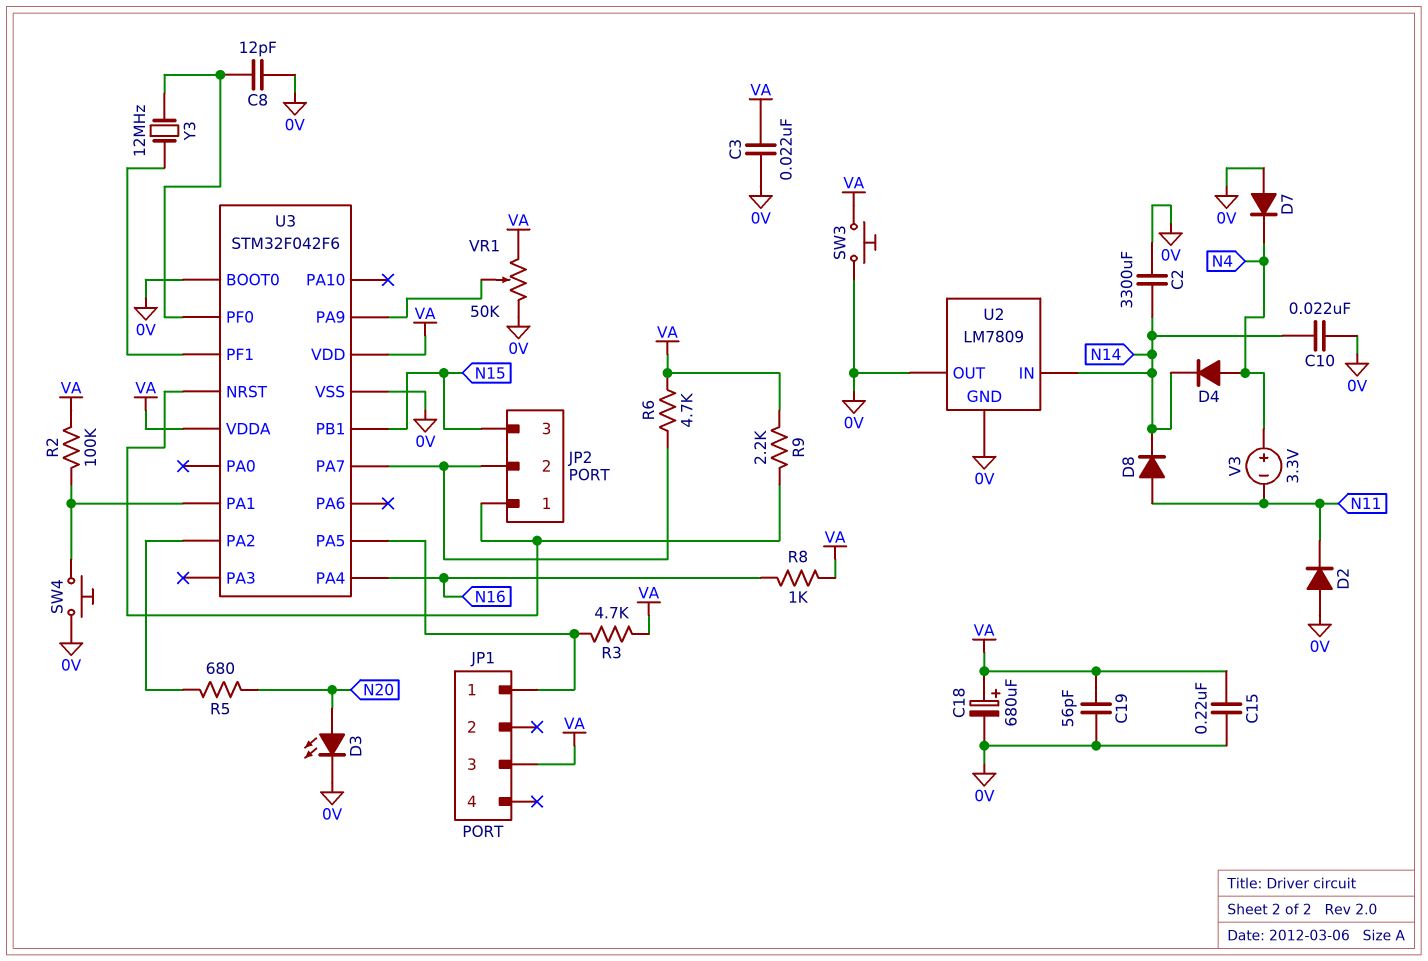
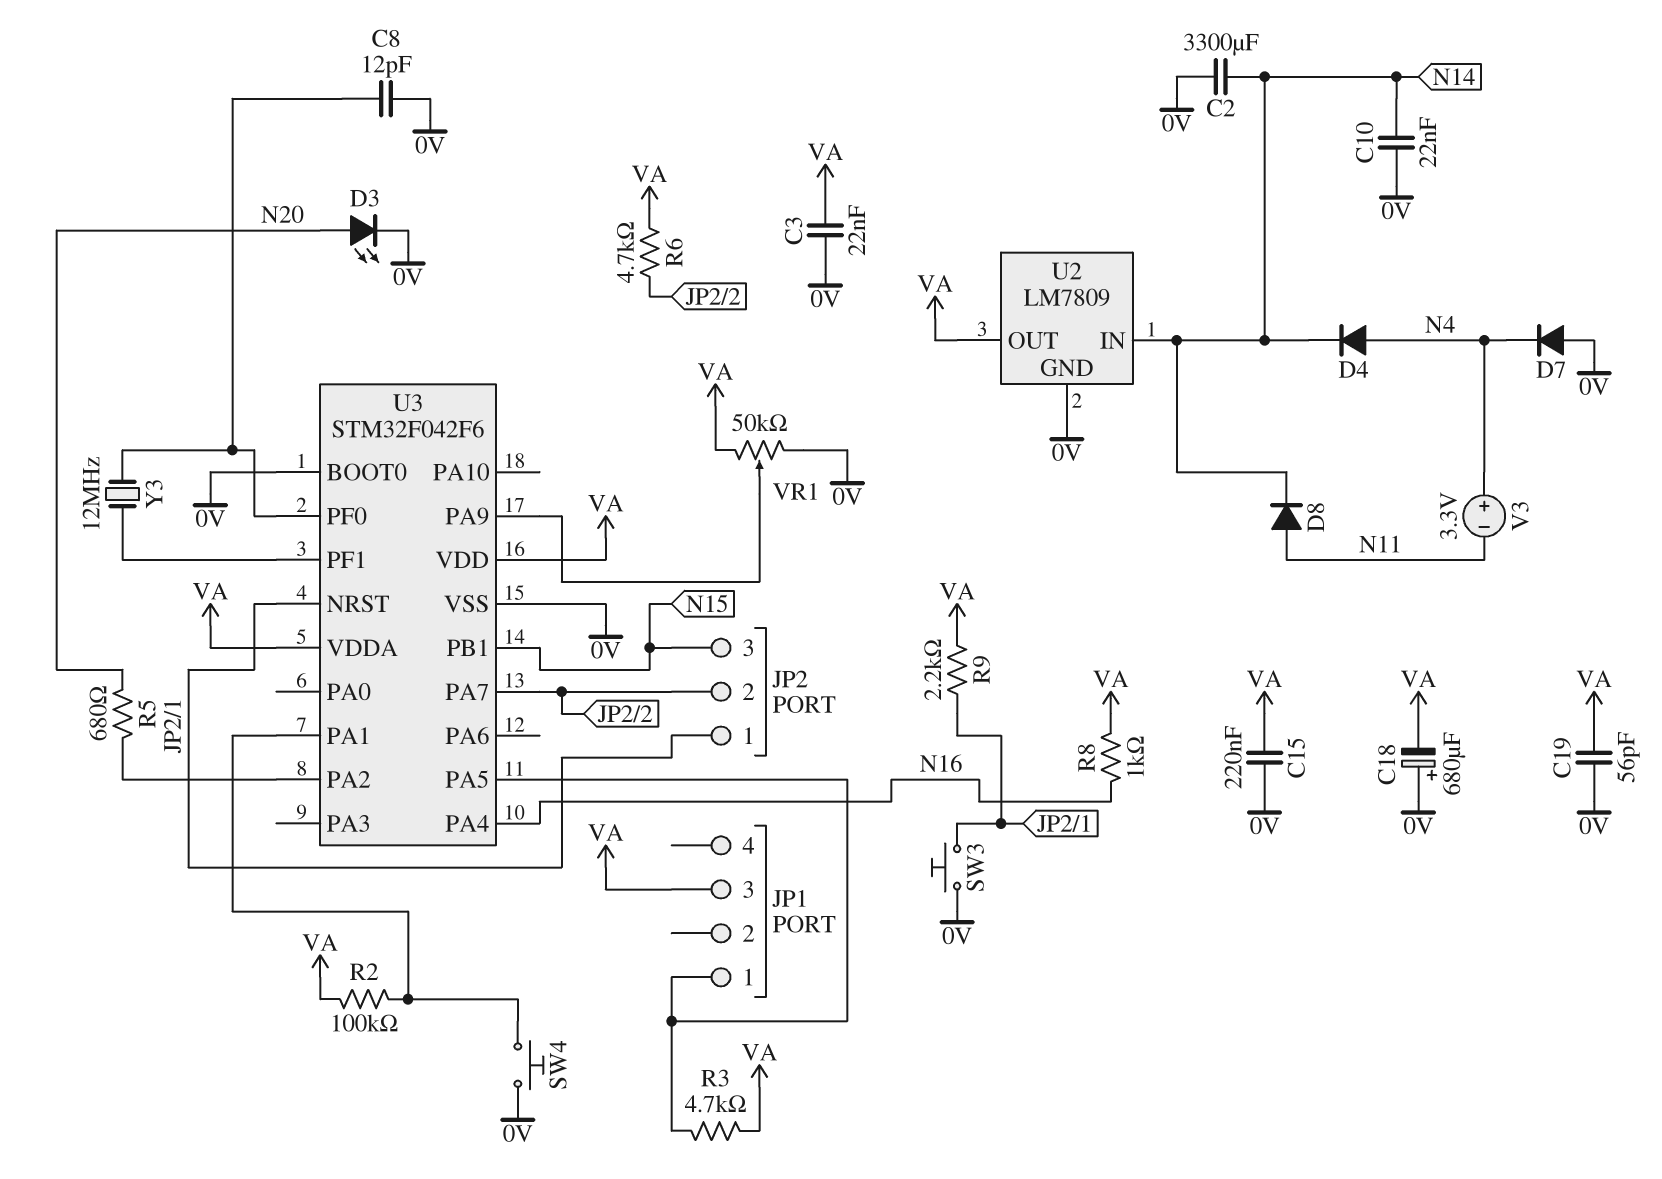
C18: 680uF (plus VA, minus 0V) -> 680uF (plus 0V, minus VA)
D2: diode (A 0V, K N11) -> none
SW3: button (0V, VA) -> button (0V, JP2/1)
U2 pin OUT: 0V -> VA

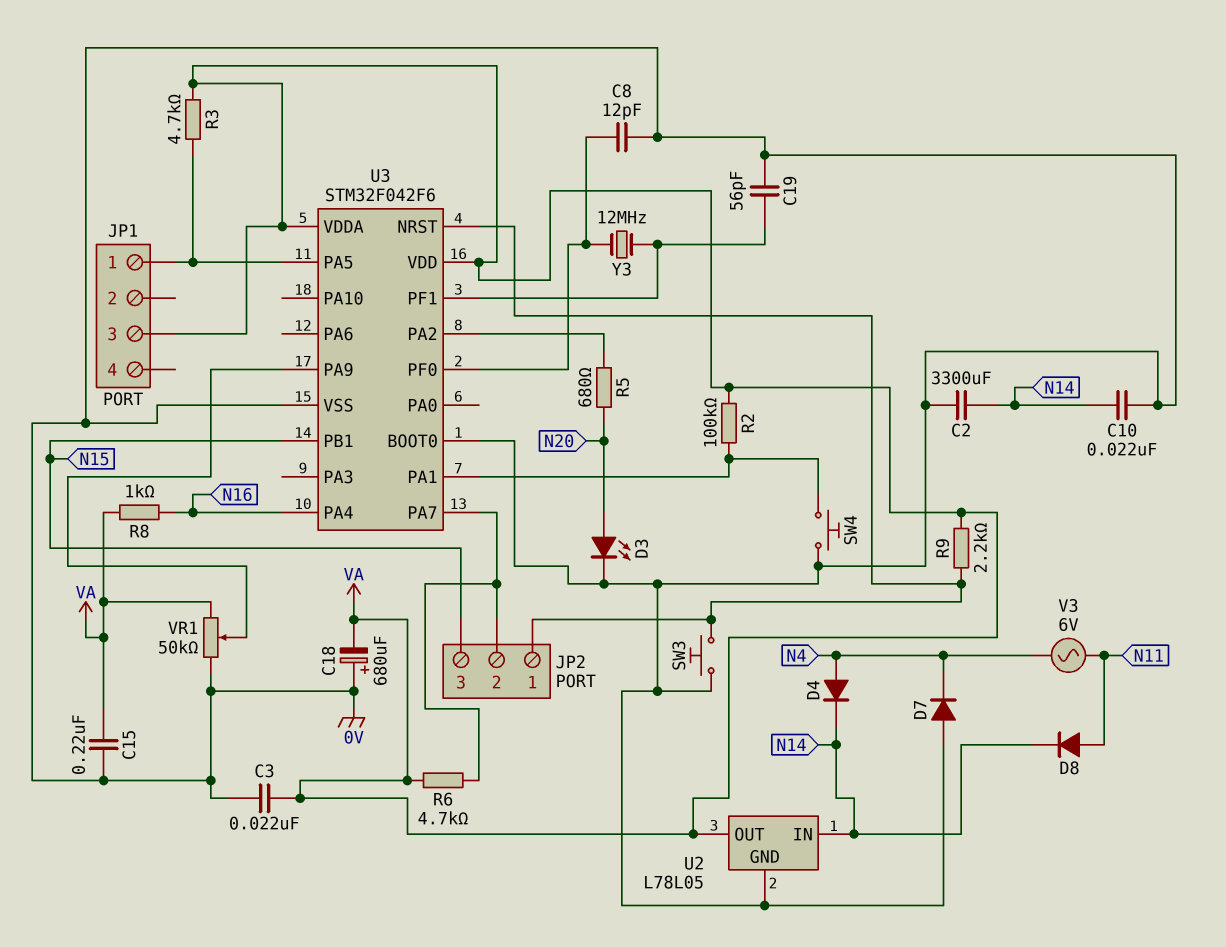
C19: 56pF (0V, VA) -> 56pF (0V, U3/PF1)
U2: LM7809 -> L78L05
V3: 3.3V (plus N4, minus N11) -> AC 6V (N4, N11)

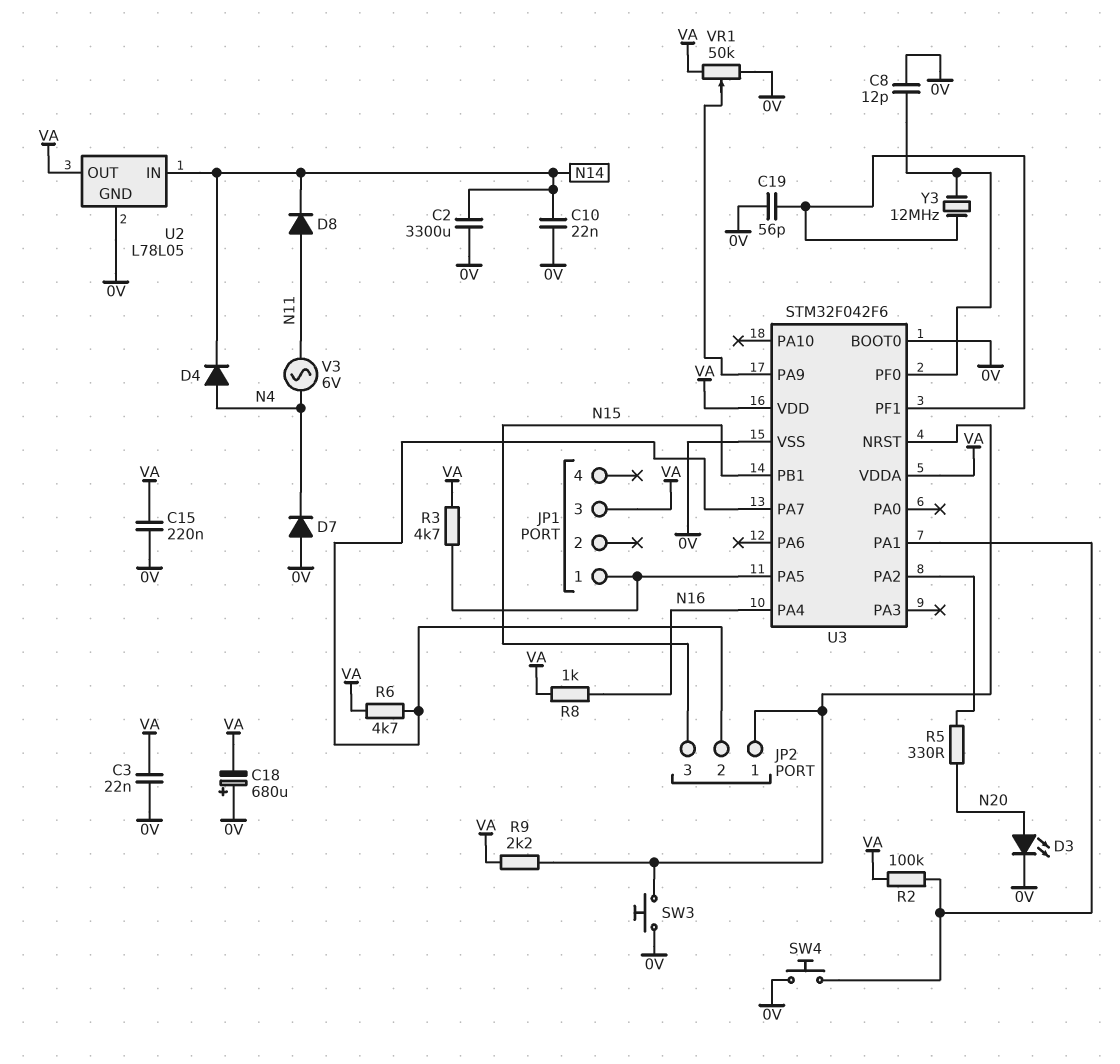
R5: 680 (N20, U3/PA2) -> 330 (N20, U3/PA2)

